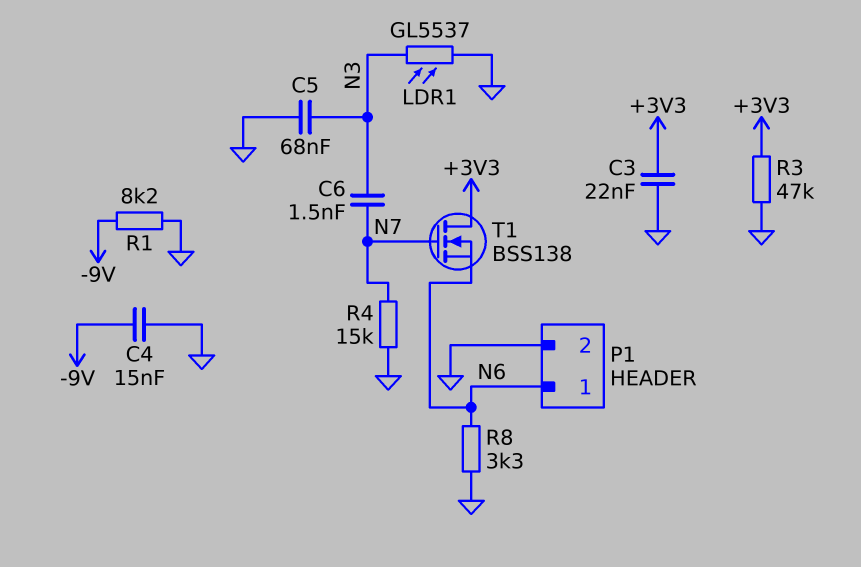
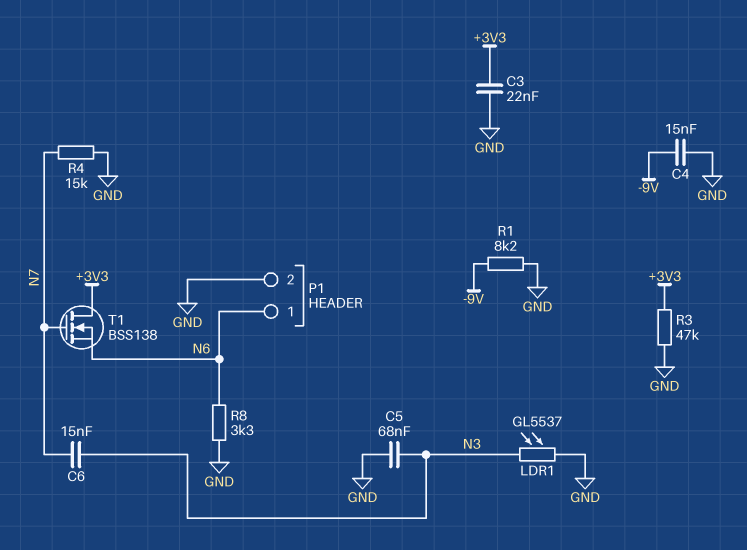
C6: 1.5nF (N3, N7) -> 15nF (N3, N7)

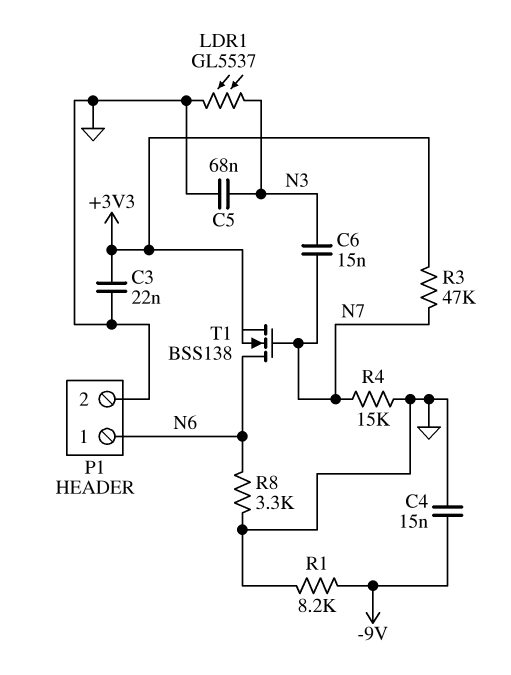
R3: 47k (+3V3, GND) -> 47k (+3V3, N7)
T1: NMOS BSS138 (G N7, D +3V3, S N6) -> NMOS BSS138 (G N7, D N6, S +3V3)

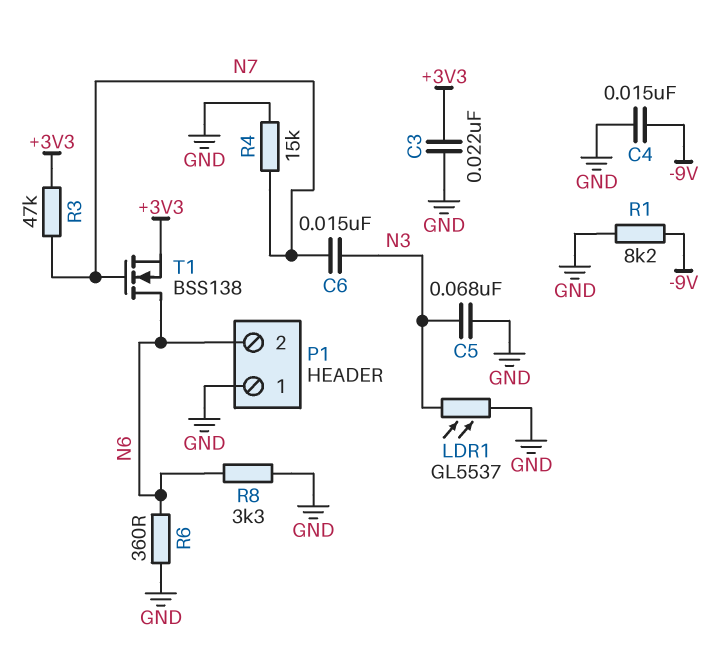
P1 pin 1: N6 -> GND
P1 pin 2: GND -> N6
R6: none -> 360 (GND, N6)

